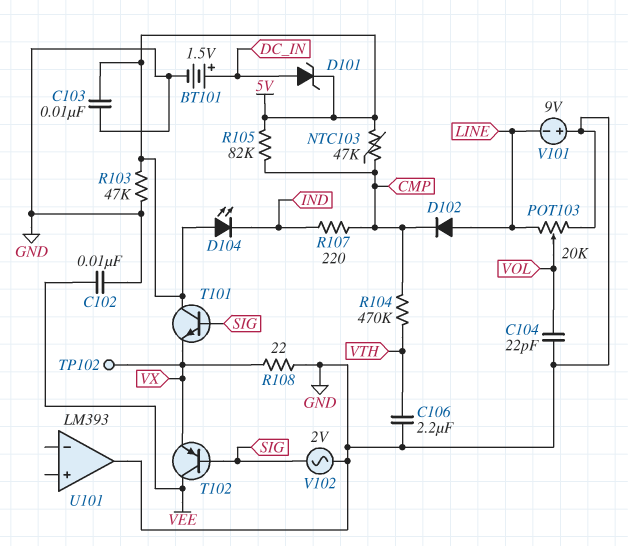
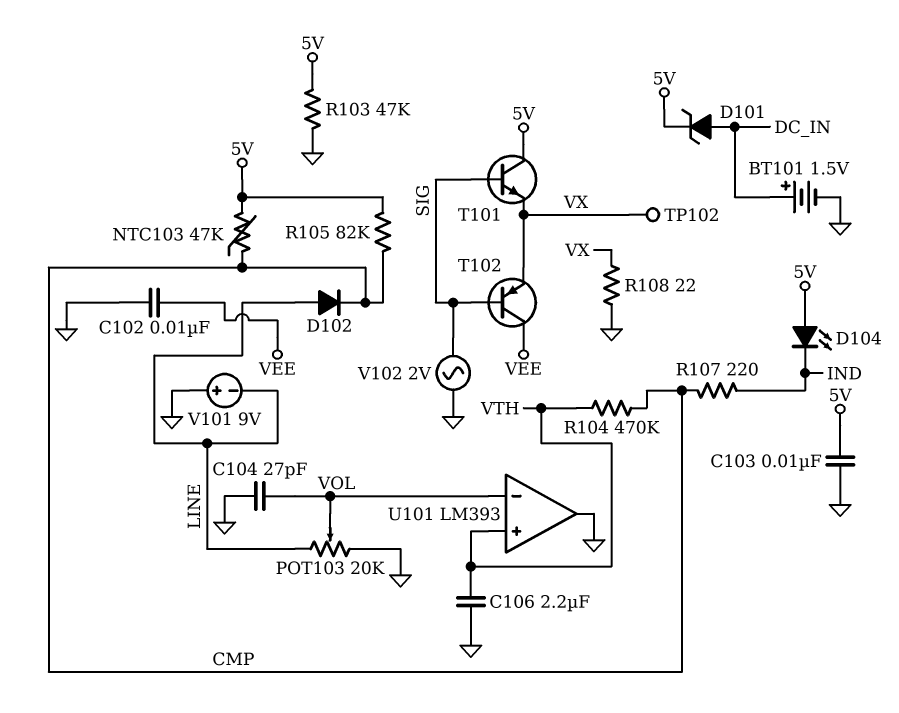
C104: 22pF (GND, VOL) -> 27pF (GND, VOL)
U101 pin in+: none -> VTH
U101 pin in-: none -> VOL

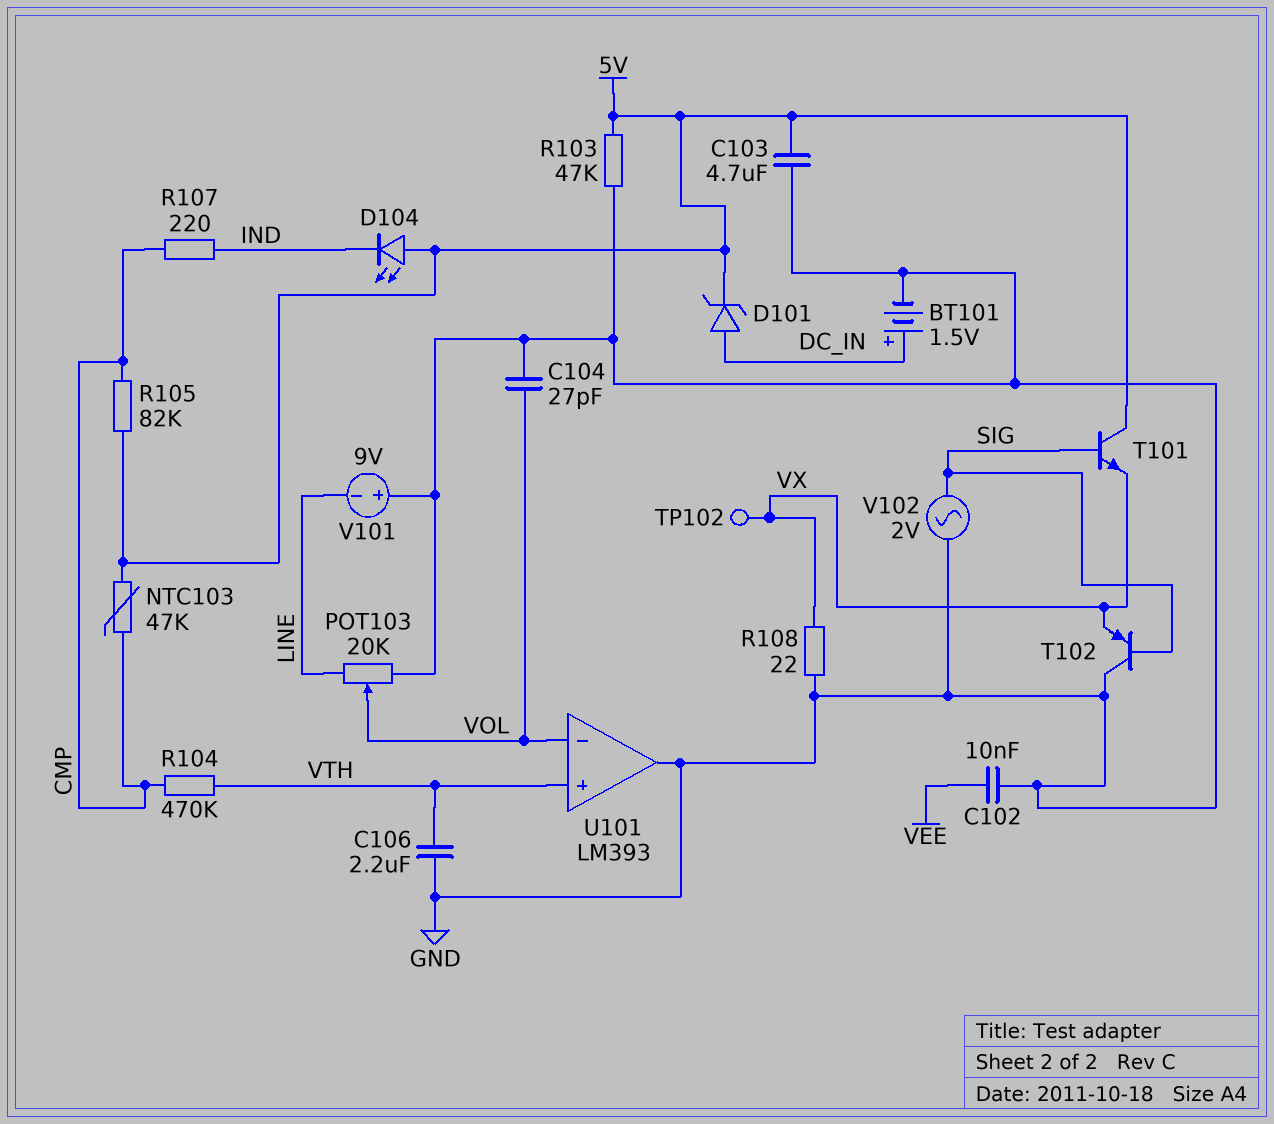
C103: 10nF (5V, GND) -> 4.7uF (5V, GND)
D102: diode (A LINE, K CMP) -> none
T102: PNP (B SIG, C VEE, E VX) -> PNP (B SIG, C GND, E VX)

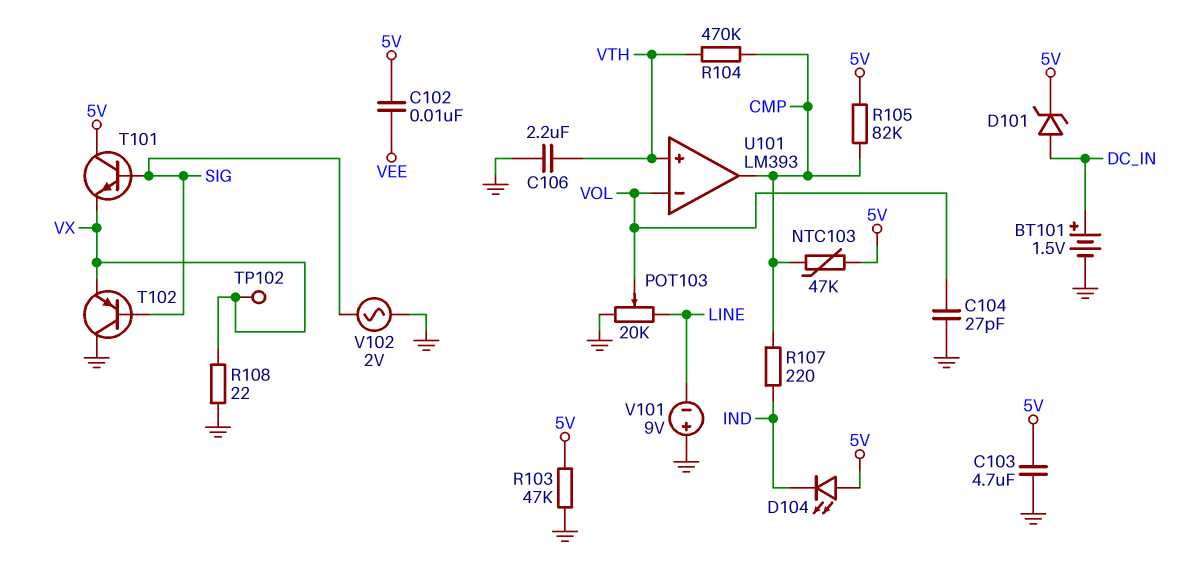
C102: 10nF (GND, VEE) -> 10nF (5V, VEE)
U101 pin out: GND -> CMP

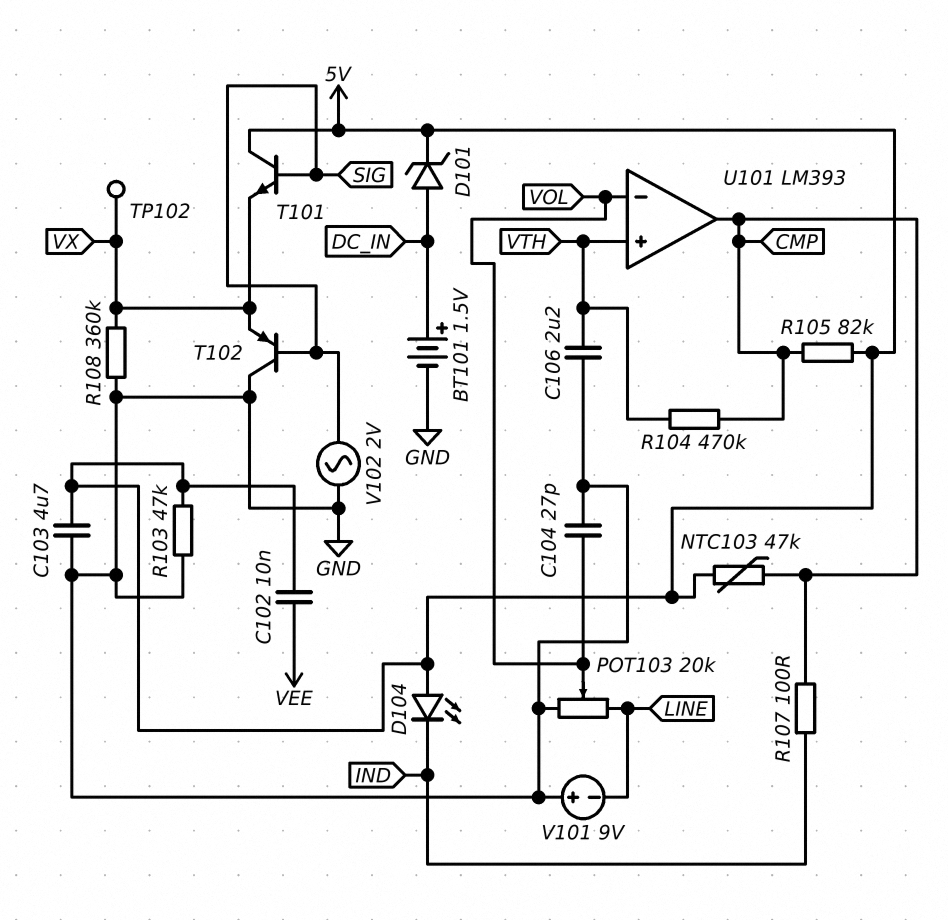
R107: 220 (CMP, IND) -> 100 (CMP, IND)
R108: 22 (GND, VX) -> 360k (GND, VX)

